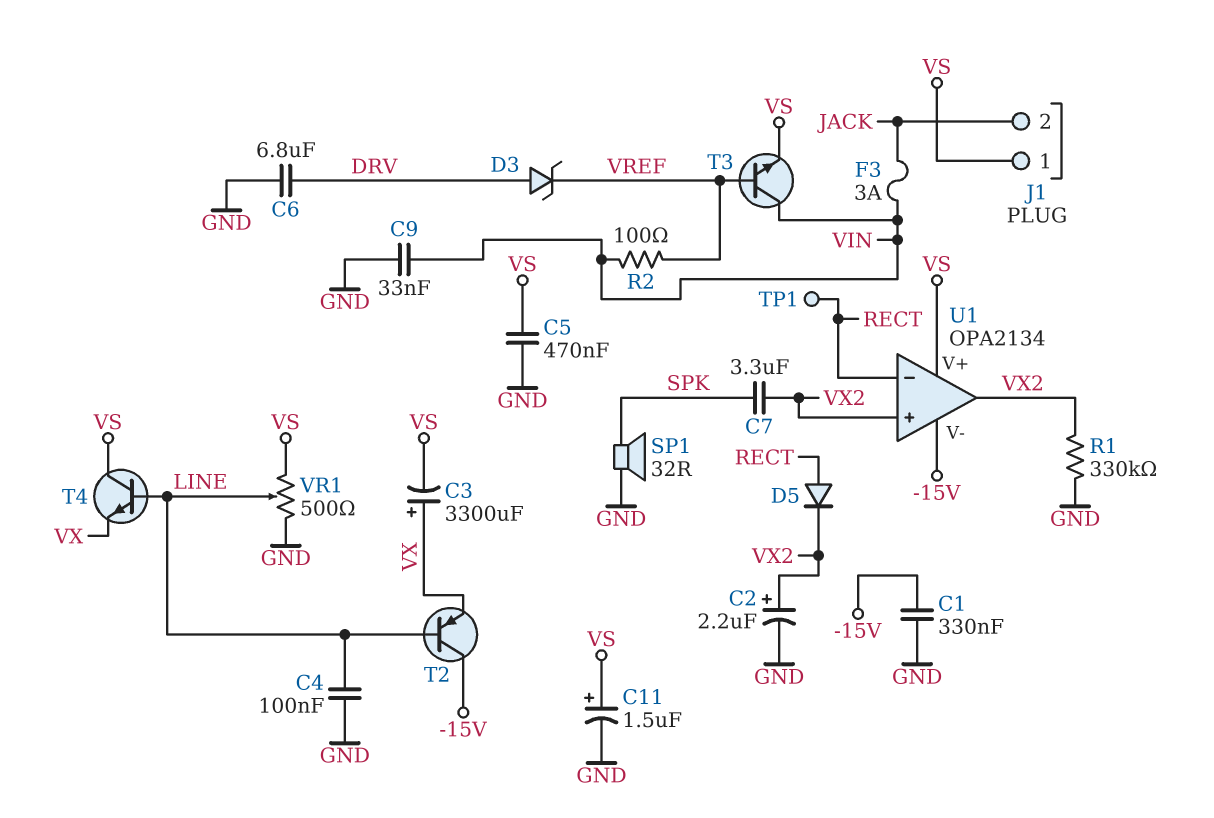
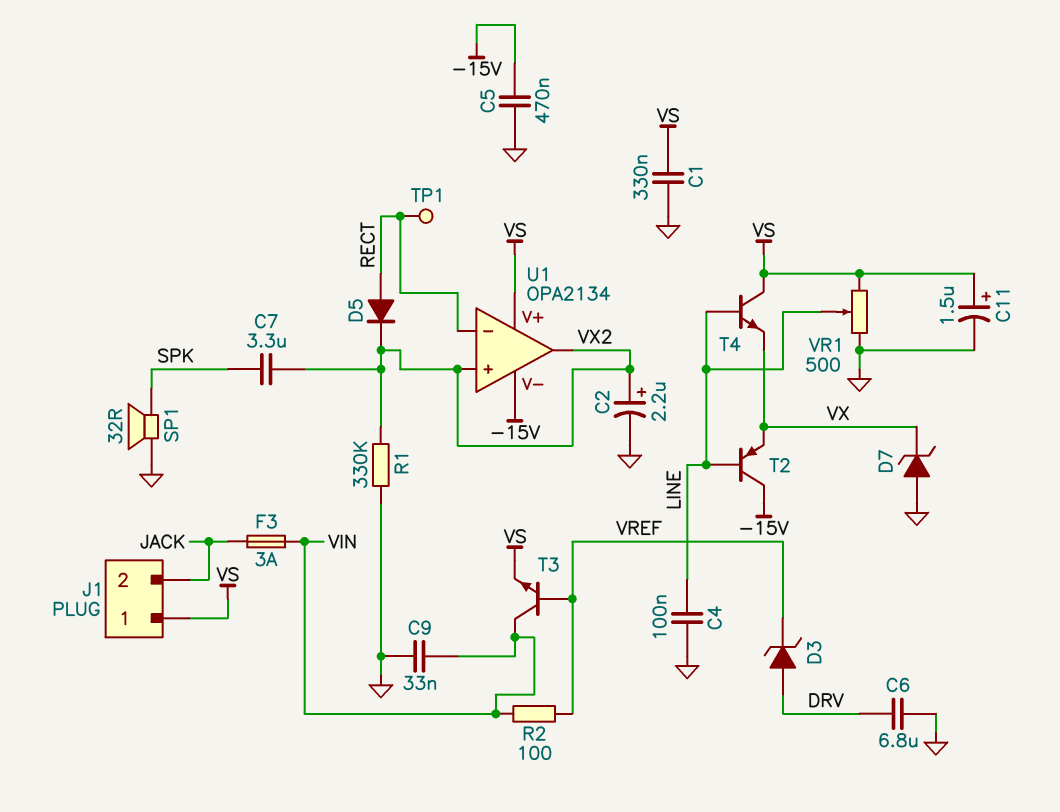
C1: 330nF (-15V, GND) -> 330nF (GND, VS)
C3: 3300uF (plus VX, minus VS) -> none
C5: 470nF (GND, VS) -> 470nF (-15V, GND)
D7: none -> zener (A GND, K VX)

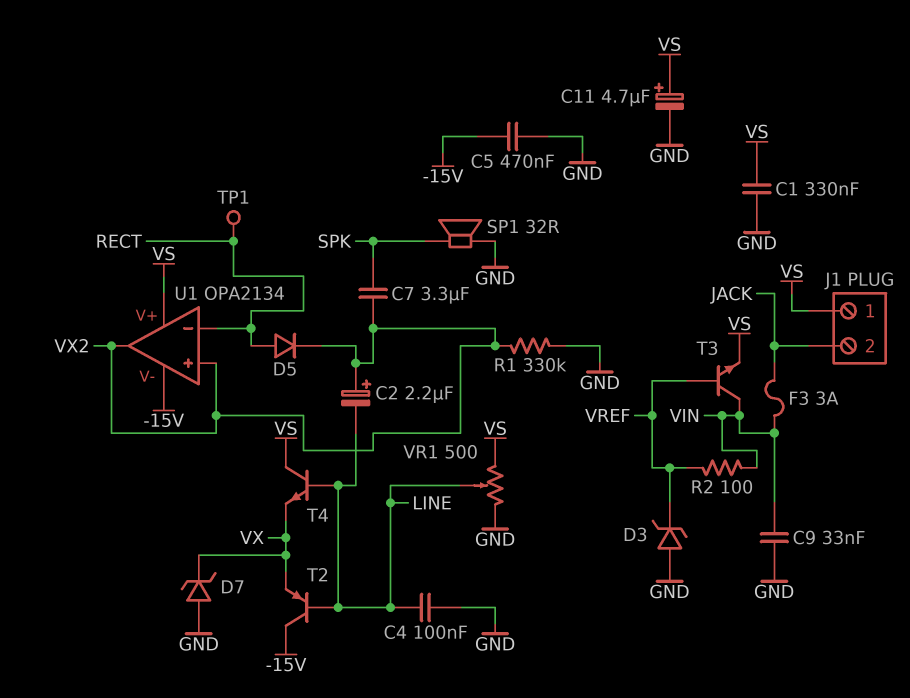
C2: 2.2uF (plus VX2, minus GND) -> 2.2uF (plus VX2, minus LINE)
C6: 6.8uF (DRV, GND) -> none
C11: 1.5uF (plus VS, minus GND) -> 4.7uF (plus VS, minus GND)
D3: zener (A DRV, K VREF) -> zener (A GND, K VREF)

